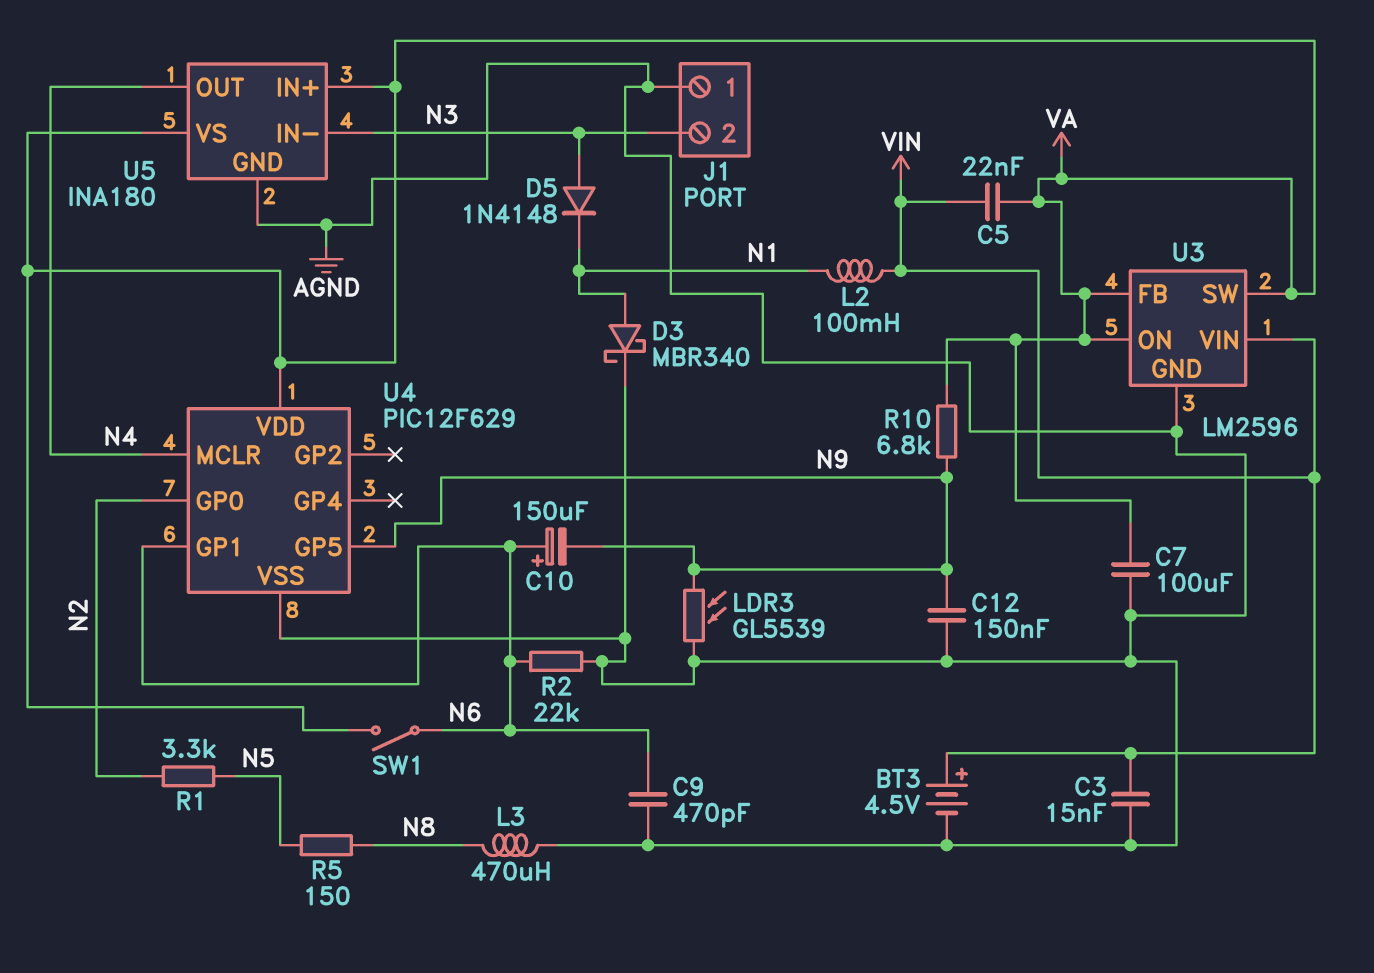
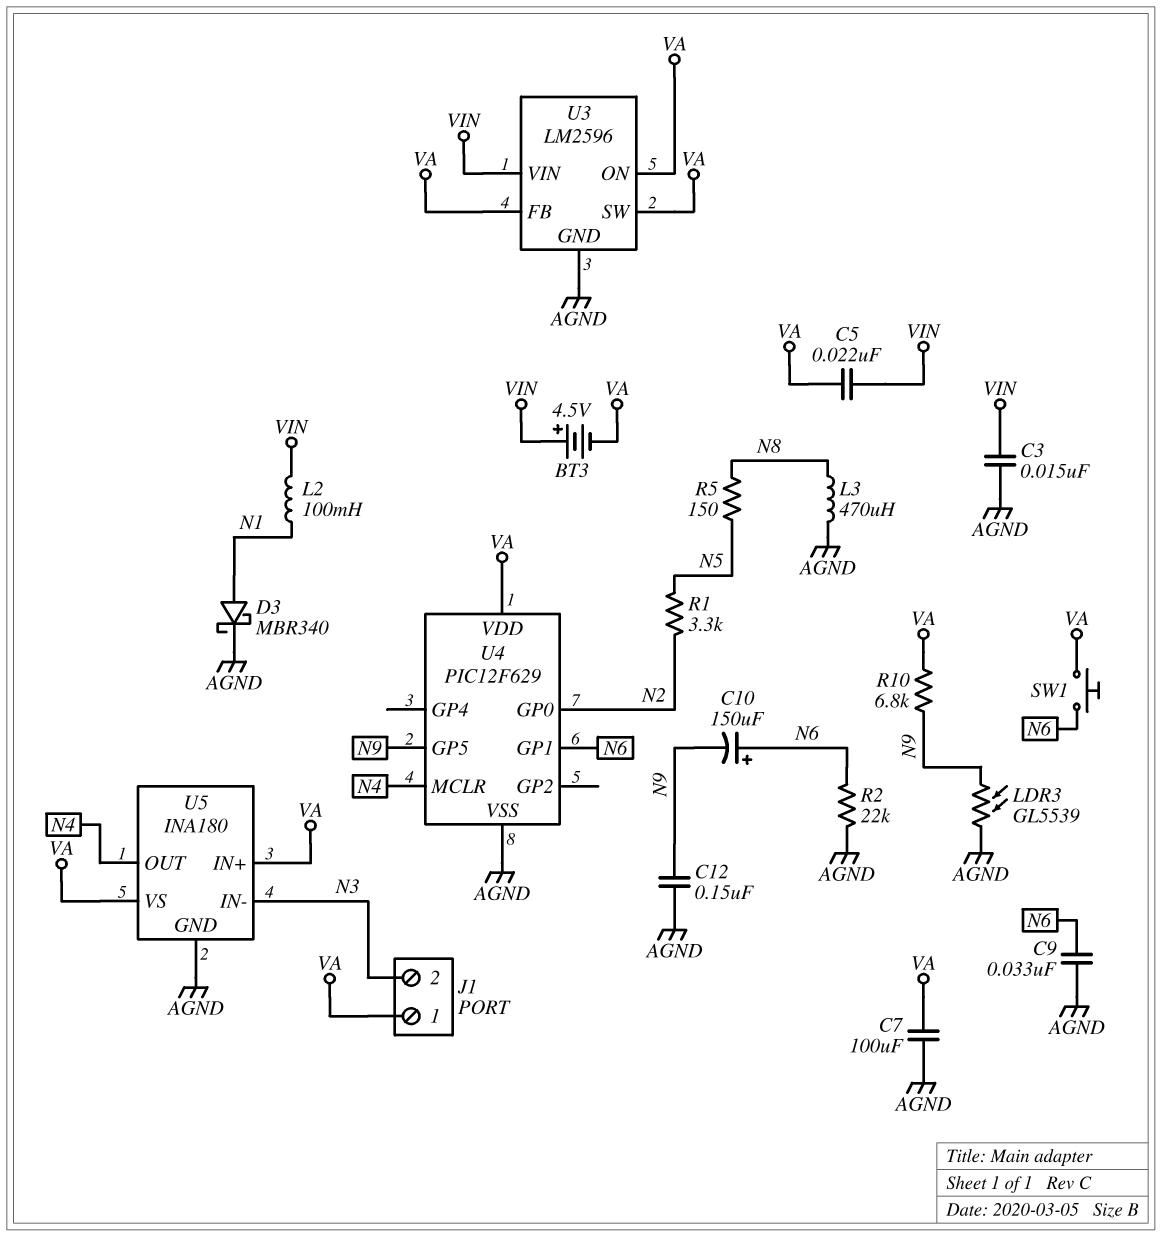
BT3: 4.5V (plus VIN, minus AGND) -> 4.5V (plus VIN, minus VA)
C9: 470pF (AGND, N6) -> 33nF (AGND, N6)
D5: diode 1N4148 (A N3, K N1) -> none
J1 pin 1: AGND -> VA
SW1: switch (N6, VA) -> button (N6, VA)

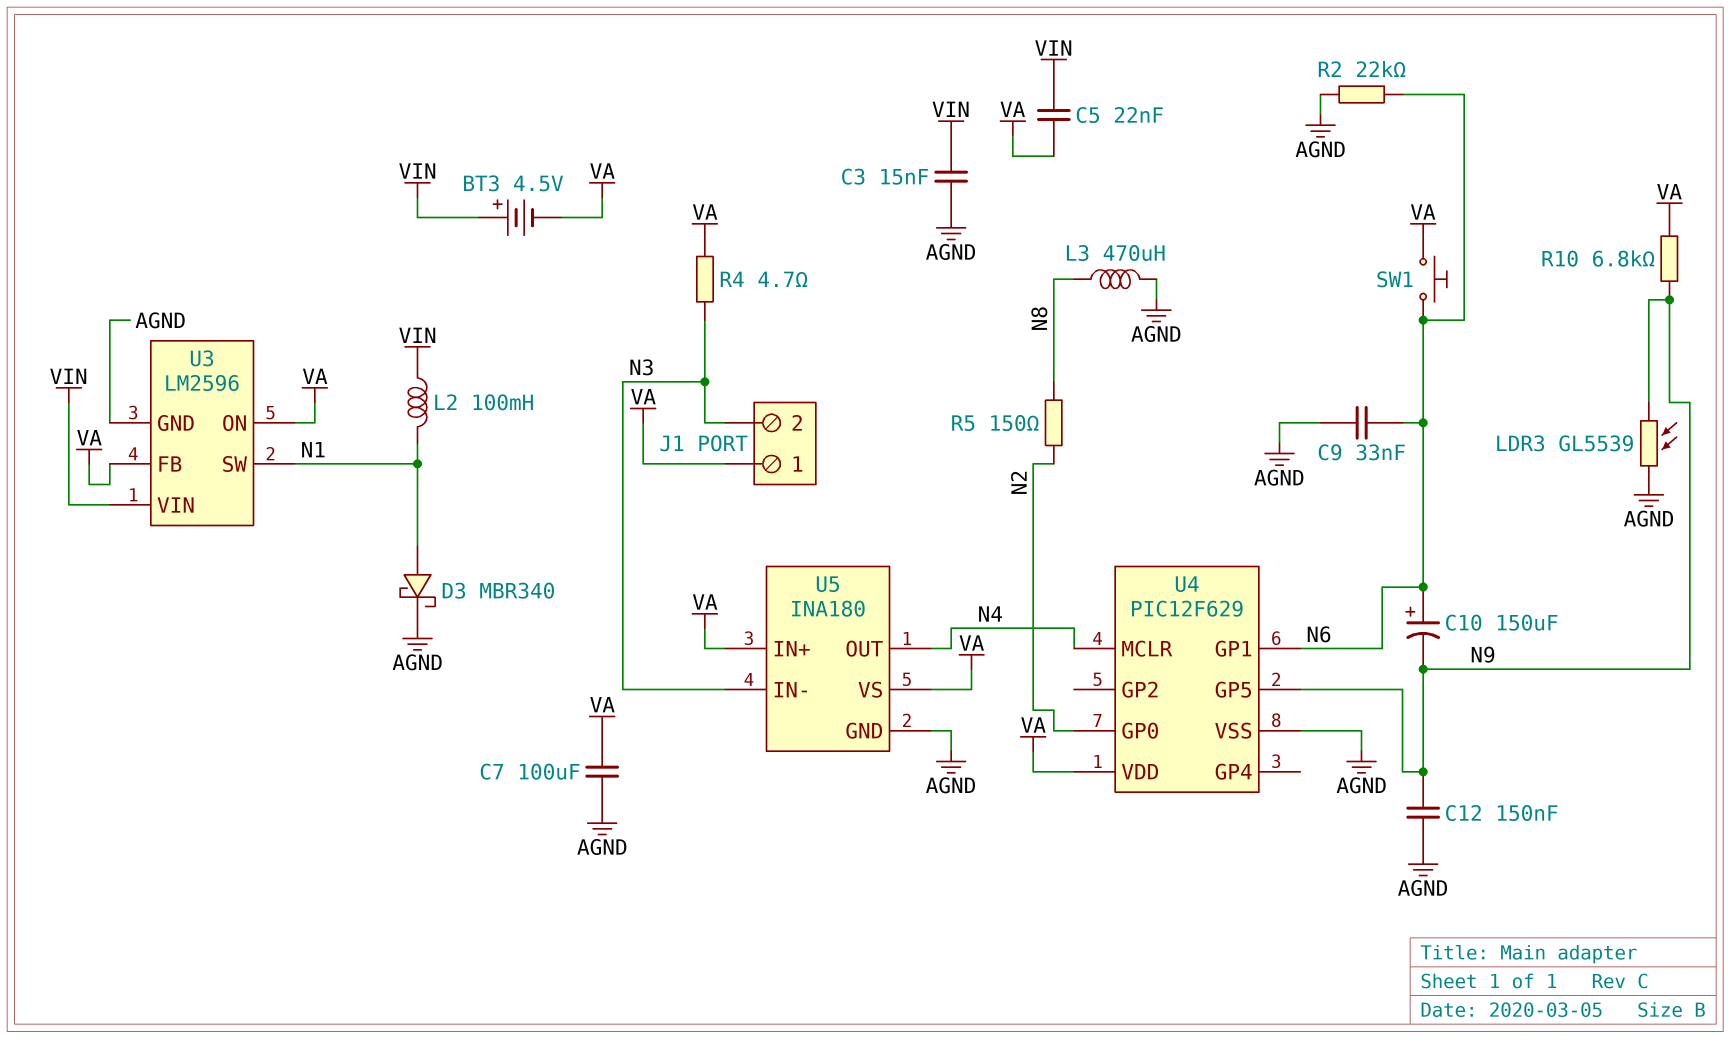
R1: 3.3k (N2, N5) -> none
R4: none -> 4.7 (N3, VA)
R5: 150 (N5, N8) -> 150 (N2, N8)
U3 pin SW: VA -> N1

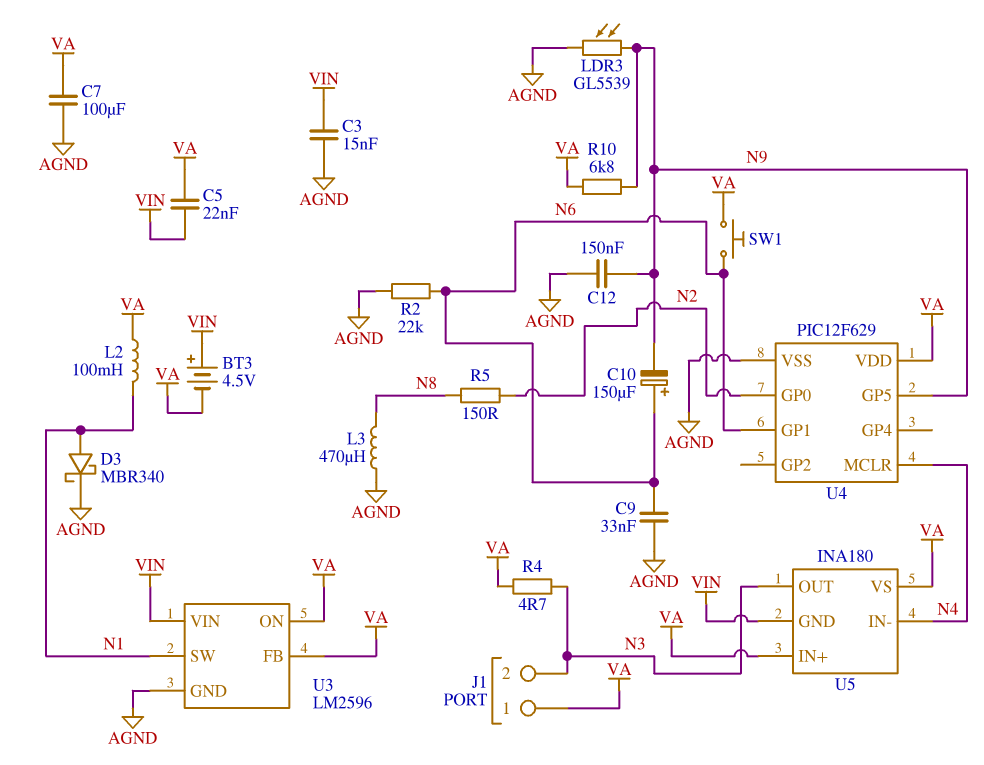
L2: 100mH (N1, VIN) -> 100mH (N1, VA)
U5 pin GND: AGND -> VIN
U5 pin IN-: N3 -> N4
U5 pin OUT: N4 -> N3

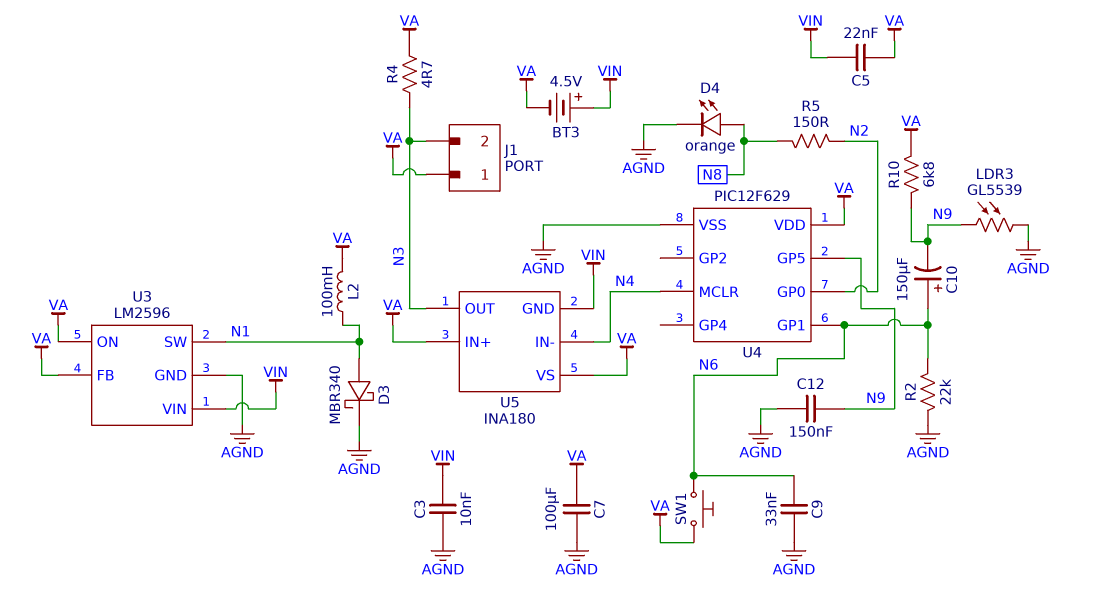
C3: 15nF (AGND, VIN) -> 10nF (AGND, VIN)
D4: none -> LED orange (A N8, K AGND)
L3: 470uH (AGND, N8) -> none

